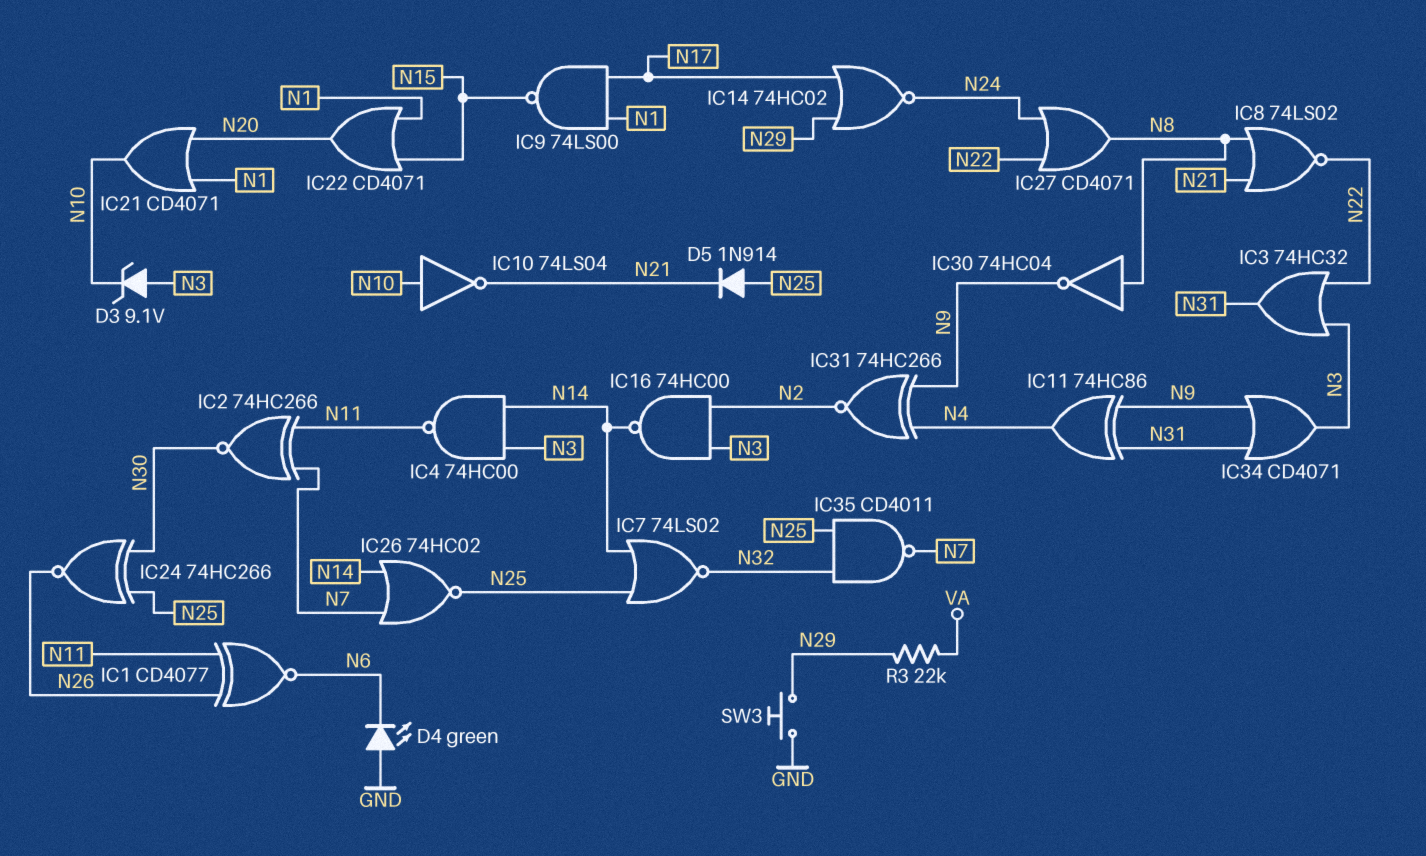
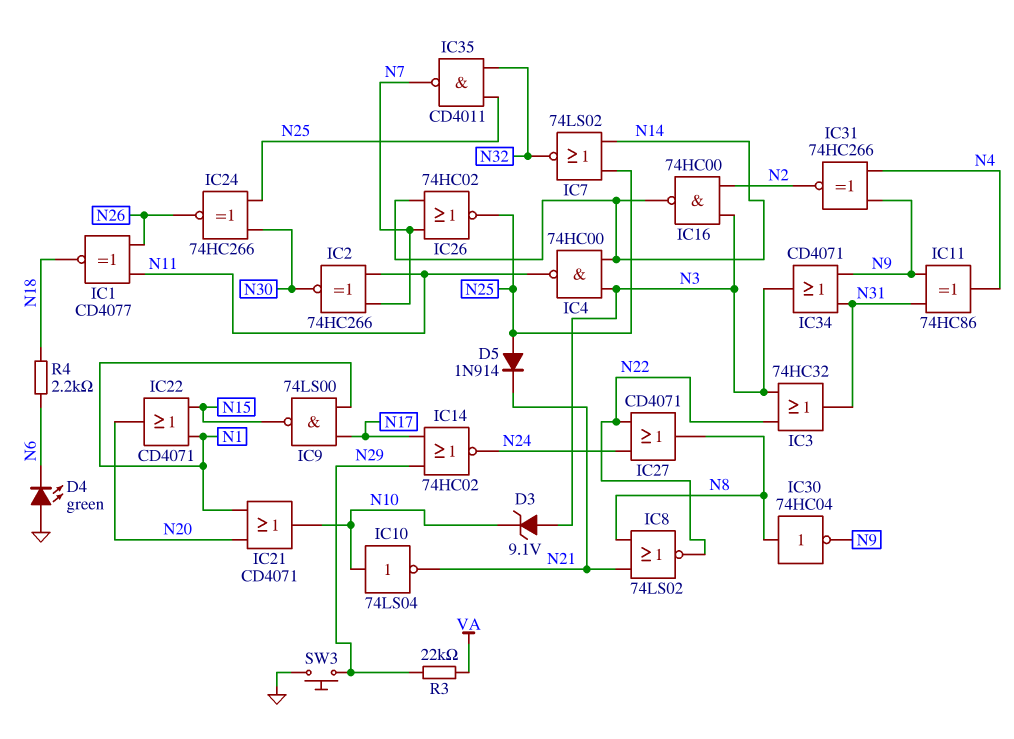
IC1: XNOR CD4077 (in N11, in N26, out N6) -> XNOR CD4077 (in N11, in N26, out N18)
R4: none -> 2.2k (N6, N18)

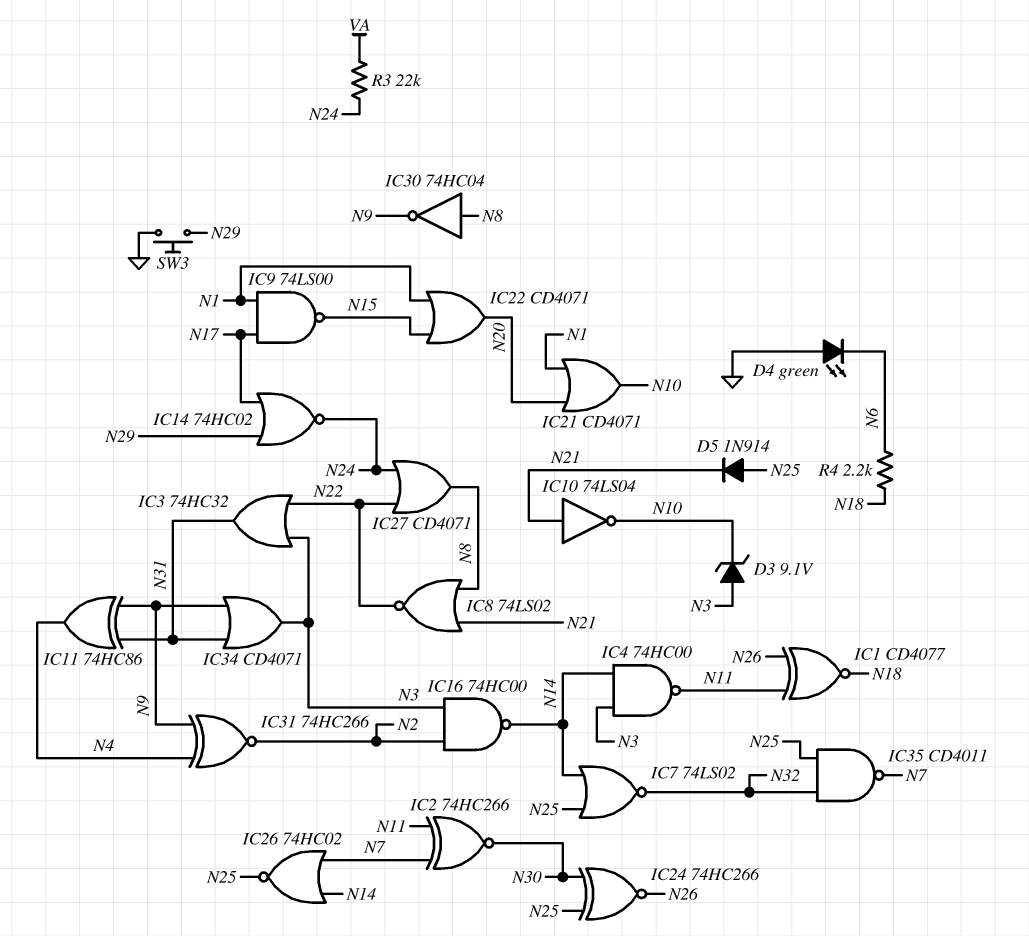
IC10: NOT 74LS04 (in N10, out N21) -> NOT 74LS04 (in N21, out N10)
R3: 22k (N29, VA) -> 22k (N24, VA)

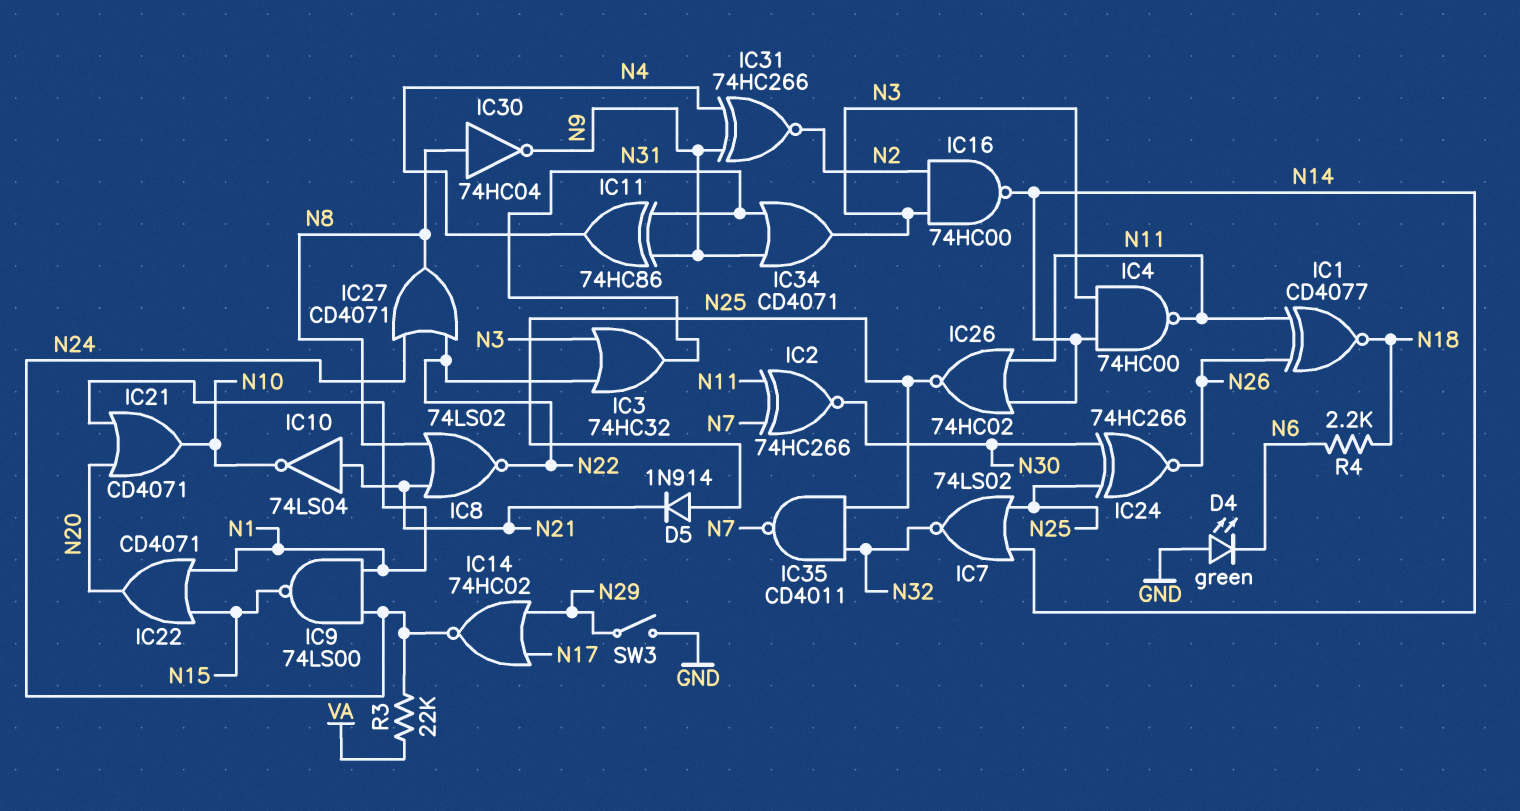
D3: zener 9.1V (A N3, K N10) -> none
IC9: NAND 74LS00 (in N1, in N17, out N15) -> NAND 74LS00 (in N1, in N24, out N15)
IC26: NOR 74HC02 (in N7, in N14, out N25) -> NOR 74HC02 (in N11, in N14, out N25)
SW3: button (GND, N29) -> switch (GND, N29)

